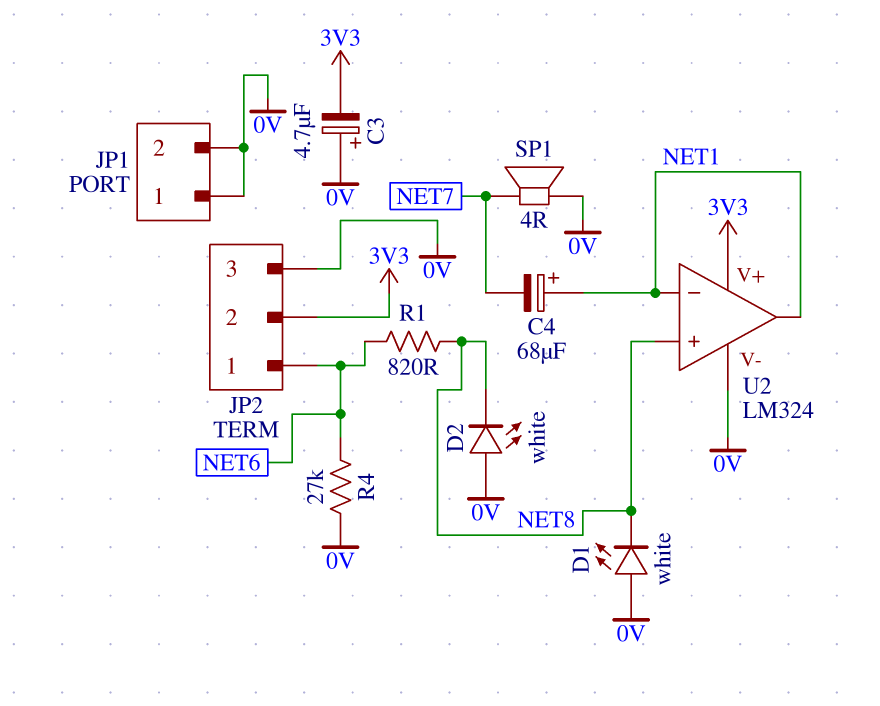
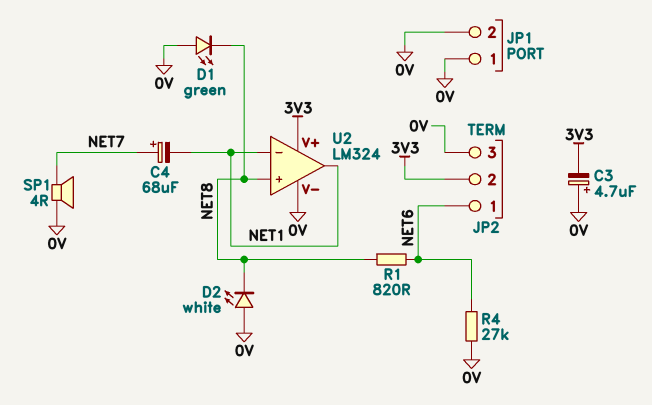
C4: 68uF (plus NET1, minus NET7) -> 68uF (plus NET7, minus NET1)
D1: LED white (A 0V, K NET8) -> LED green (A 0V, K NET8)

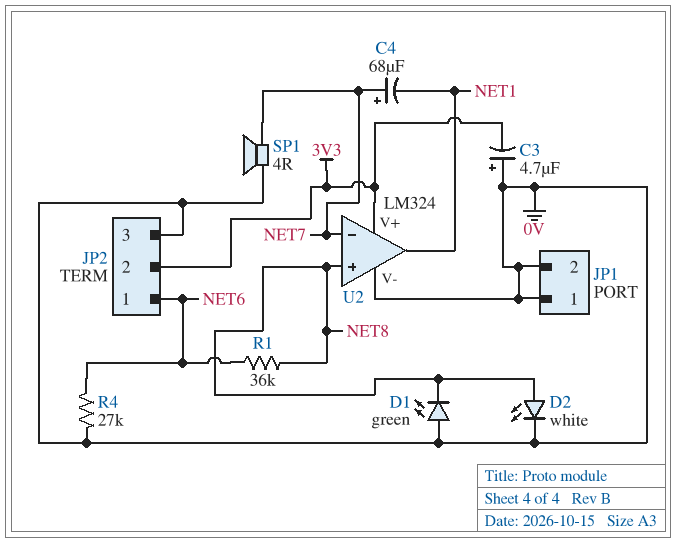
D2: LED white (A 0V, K NET8) -> LED white (A NET8, K 0V)
R1: 820 (NET6, NET8) -> 36k (NET6, NET8)
U2 pin in-: NET1 -> NET7

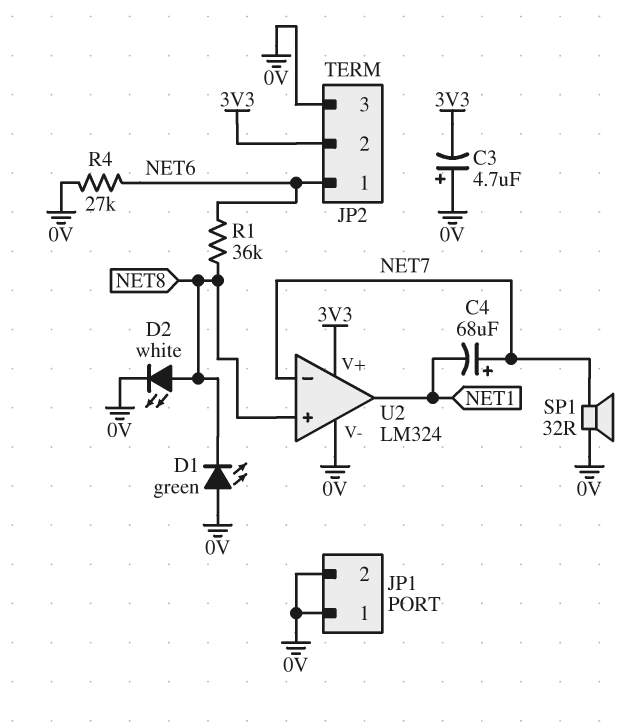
SP1: speaker 4R (0V, NET7) -> speaker 32R (0V, NET7)

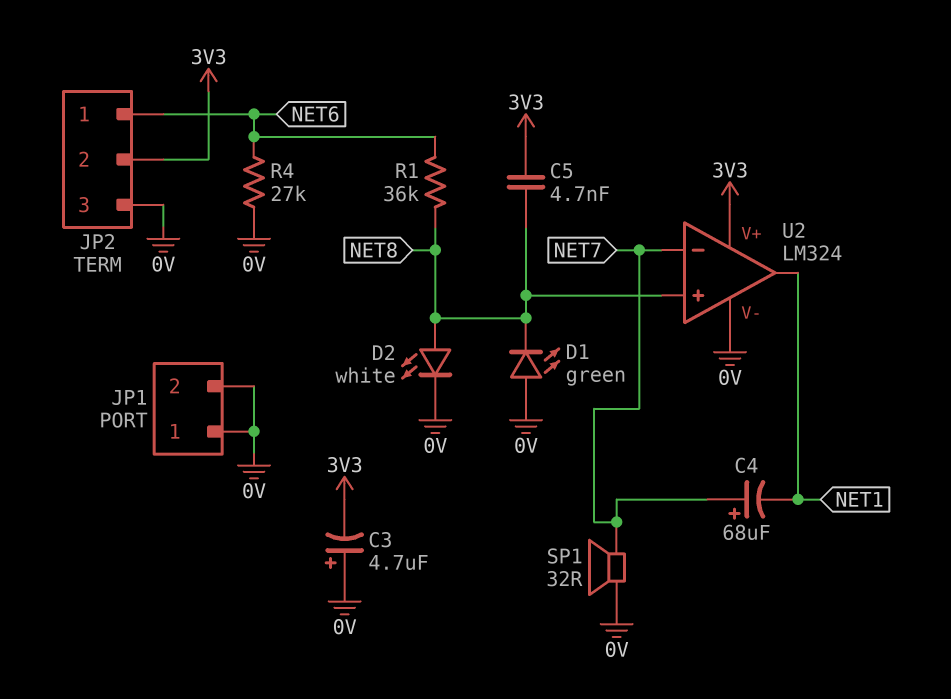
C5: none -> 4.7nF (3V3, NET8)

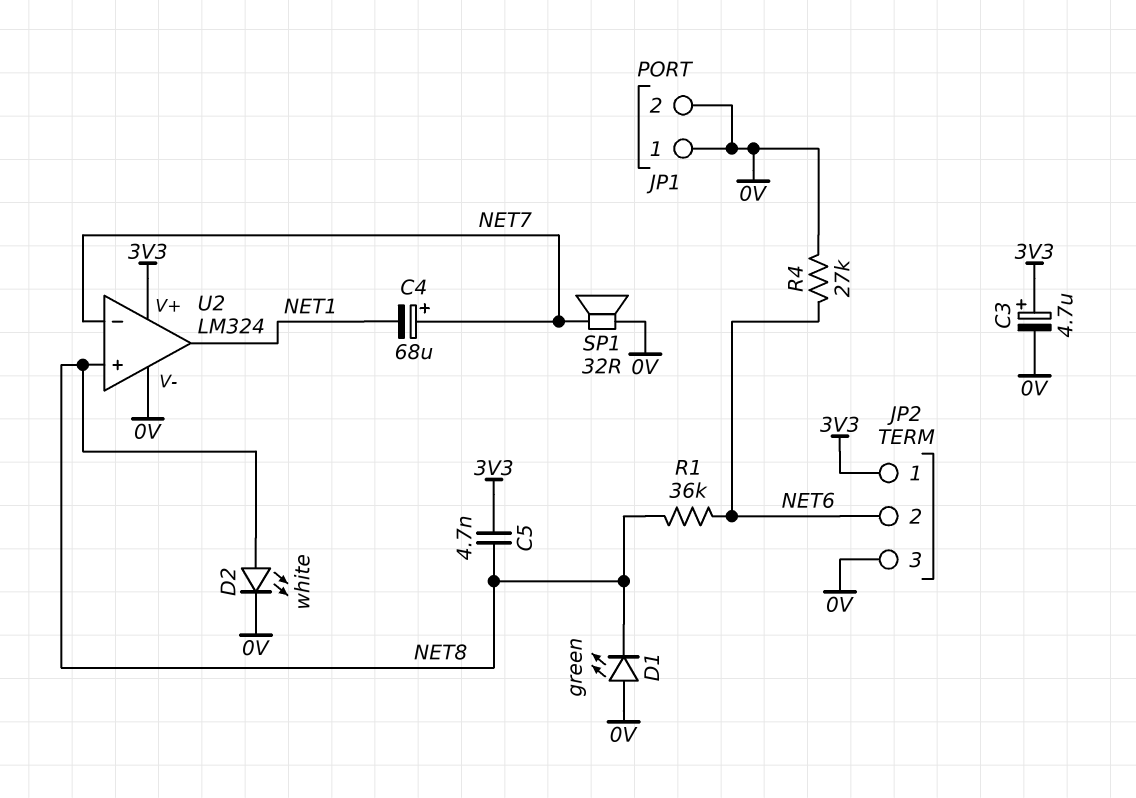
C3: 4.7uF (plus 0V, minus 3V3) -> 4.7uF (plus 3V3, minus 0V)
JP2 pin 1: NET6 -> 3V3
JP2 pin 2: 3V3 -> NET6

